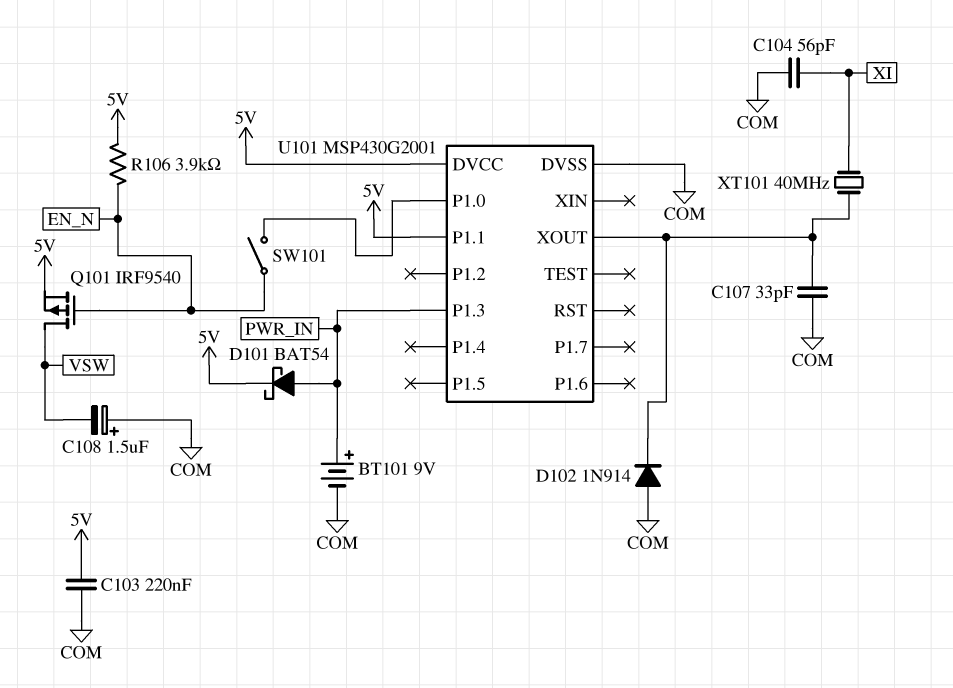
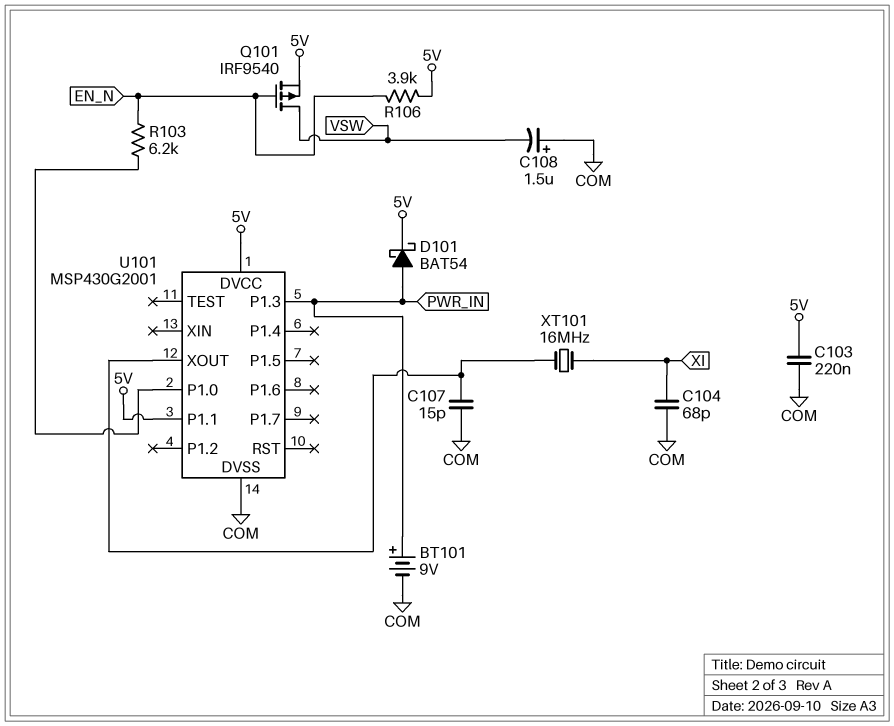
C104: 56pF (COM, XI) -> 68pF (COM, XI)
C107: 33pF (COM, U101/XOUT) -> 15pF (COM, U101/XOUT)
D102: diode 1N914 (A COM, K U101/XOUT) -> none
R103: none -> 6.2k (EN_N, U101/P1.0)
SW101: switch (EN_N, U101/P1.0) -> none
XT101: 40MHz (U101/XOUT, XI) -> 16MHz (U101/XOUT, XI)

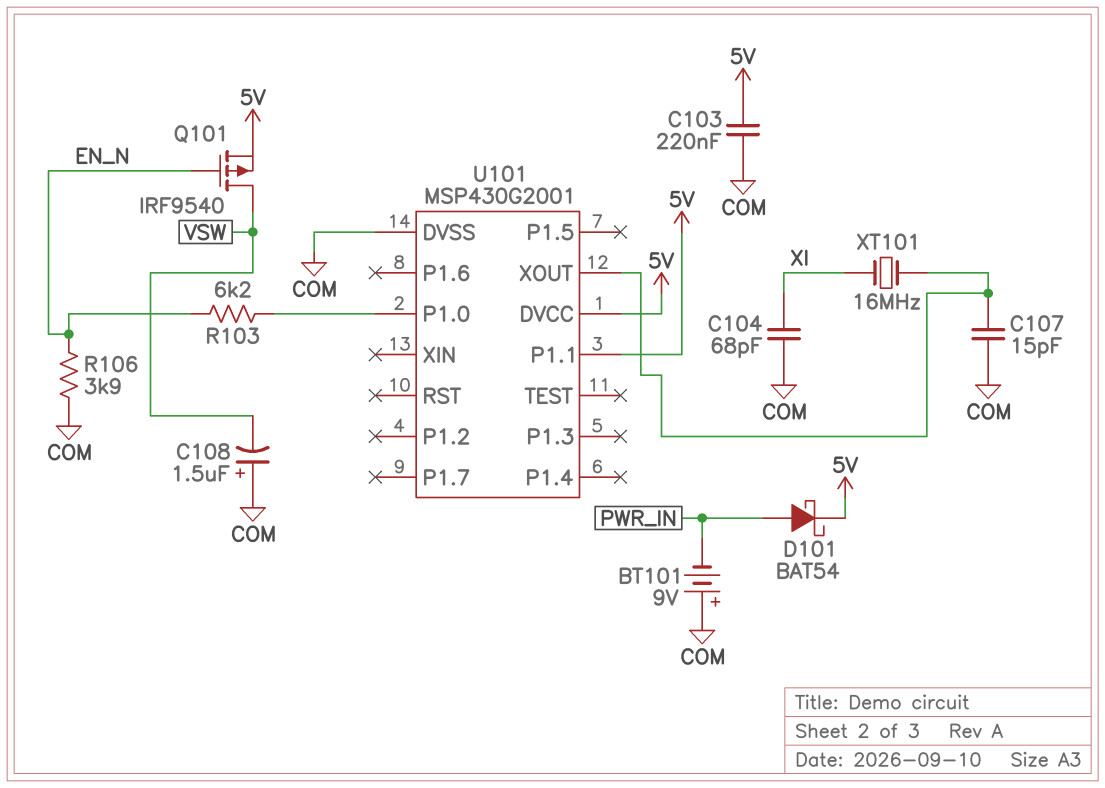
BT101: 9V (plus PWR_IN, minus COM) -> 9V (plus COM, minus PWR_IN)
R106: 3.9k (5V, EN_N) -> 3.9k (COM, EN_N)
U101 pin P1.3: PWR_IN -> none

